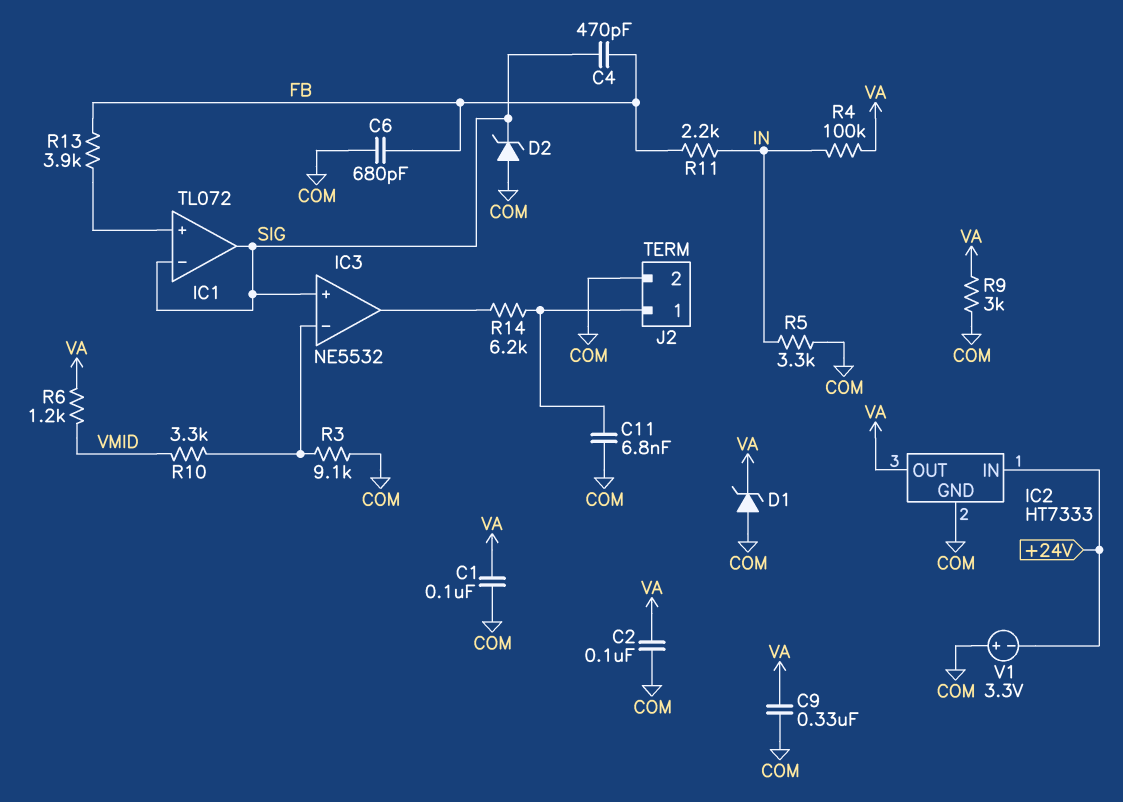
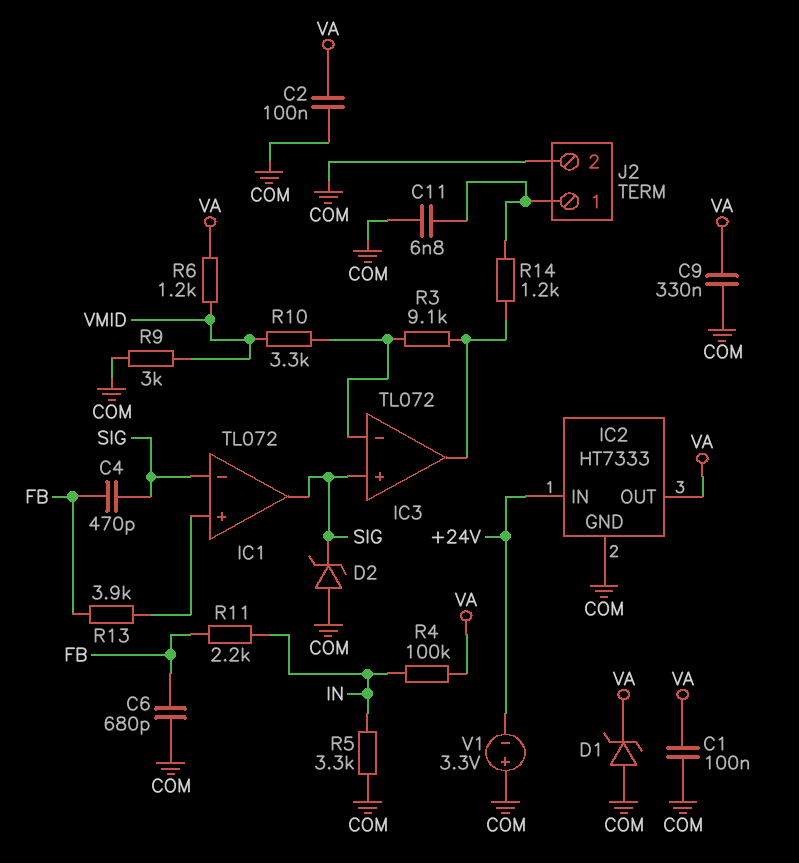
IC3: NE5532 -> TL072
R3: 9.1k (COM, IC3/in-) -> 9.1k (IC3/in-, IC3/out)
R9: 3k (COM, VA) -> 3k (COM, VMID)
R14: 6.2k (IC3/out, J2/1) -> 1.2k (IC3/out, J2/1)

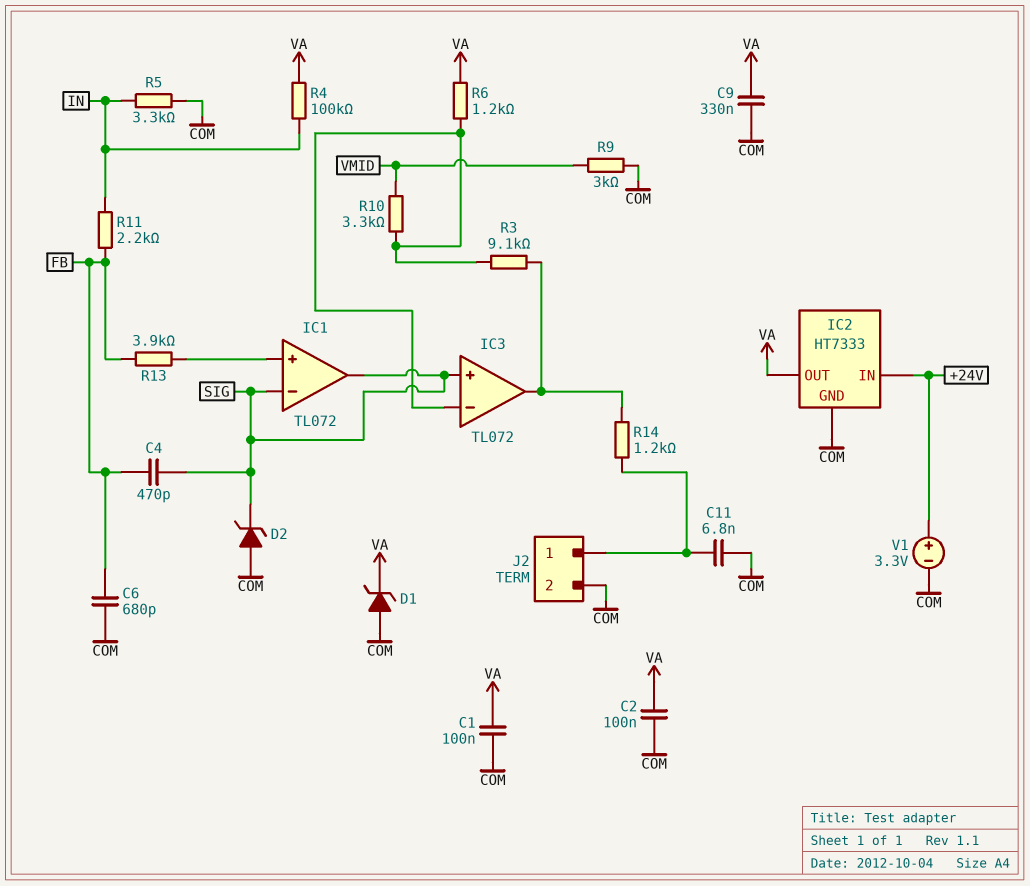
R6: 1.2k (VA, VMID) -> 1.2k (IC3/in-, VA)
V1: 3.3V (plus COM, minus +24V) -> 3.3V (plus +24V, minus COM)

